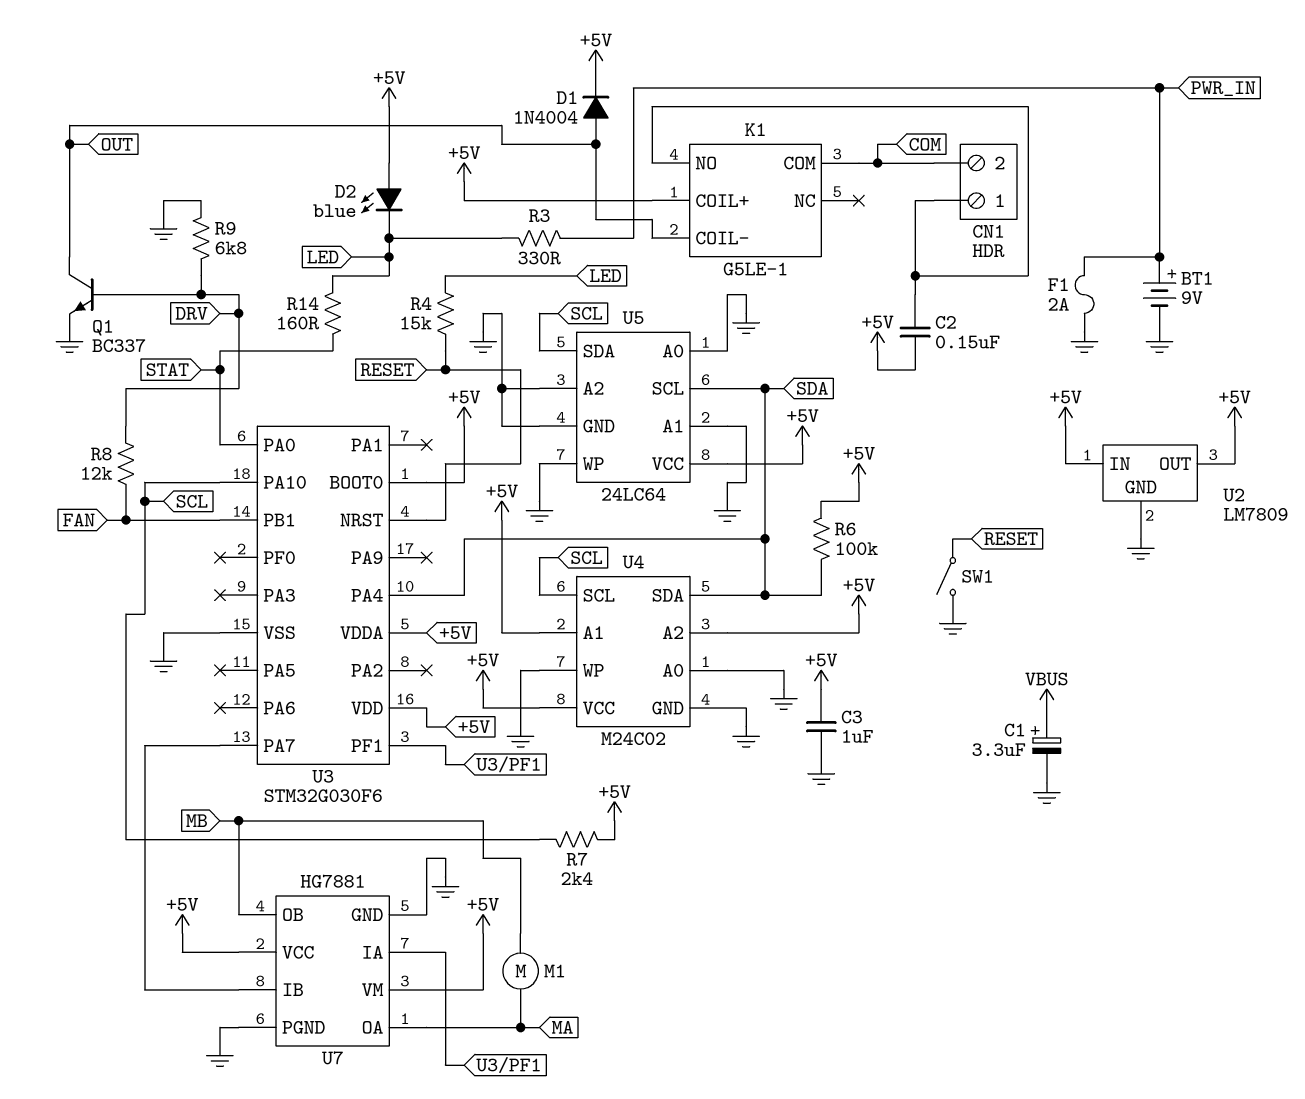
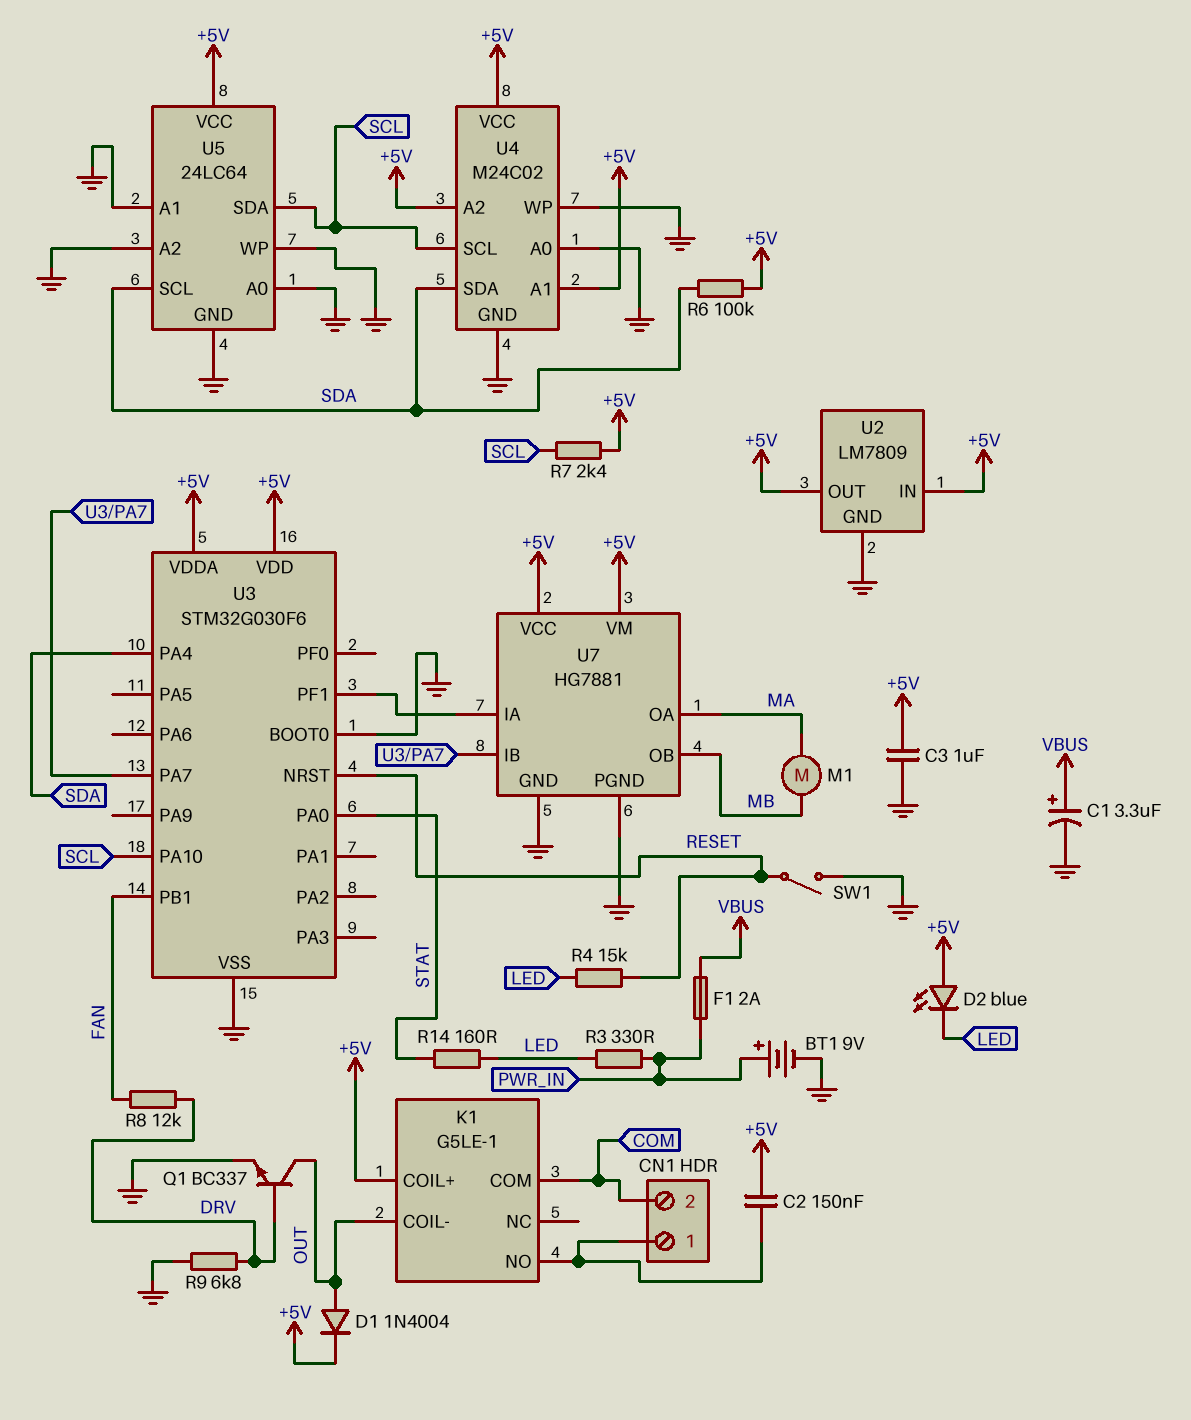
F1: 2A (GND, PWR_IN) -> 2A (PWR_IN, VBUS)
U3 pin BOOT0: +5V -> GND

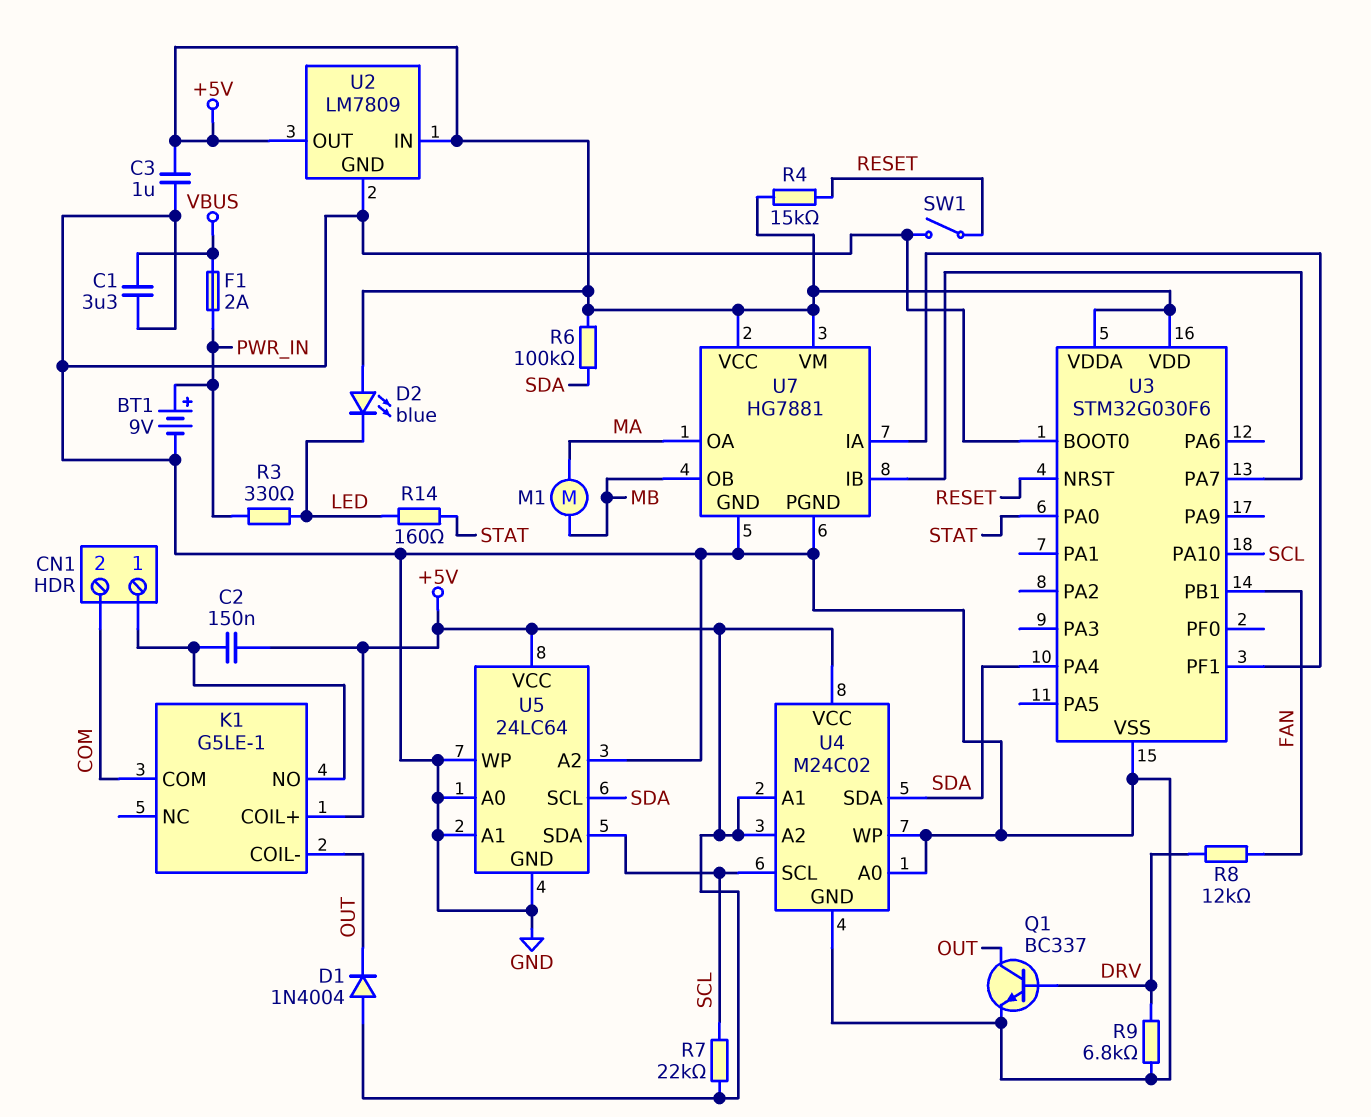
C1: 3.3uF (plus VBUS, minus GND) -> 3.3uF (GND, VBUS)
D1: diode 1N4004 (A OUT, K +5V) -> diode 1N4004 (A +5V, K OUT)
R4: 15k (LED, RESET) -> 15k (+5V, RESET)
R7: 2.4k (+5V, SCL) -> 22k (+5V, SCL)

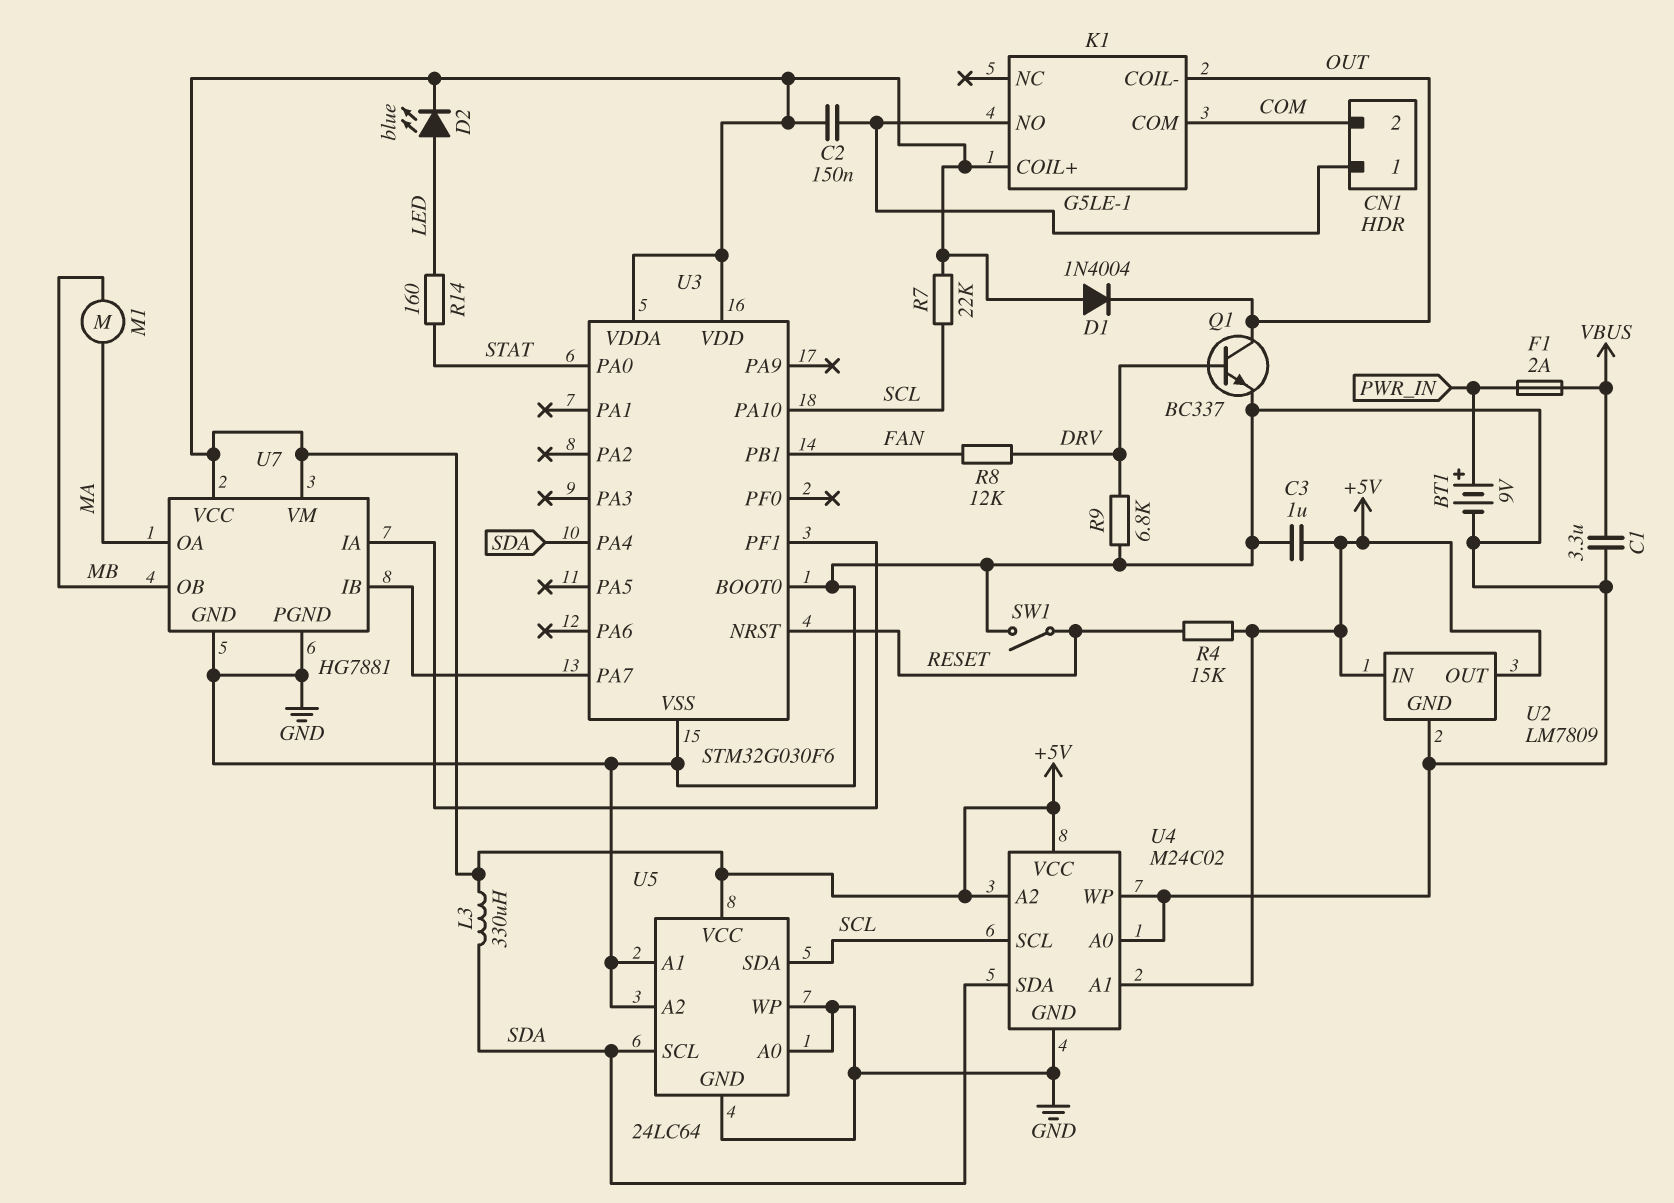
D2: LED blue (A +5V, K LED) -> LED blue (A LED, K +5V)
L3: none -> 330uH (+5V, SDA)
R3: 330 (LED, PWR_IN) -> none
R6: 100k (+5V, SDA) -> none

